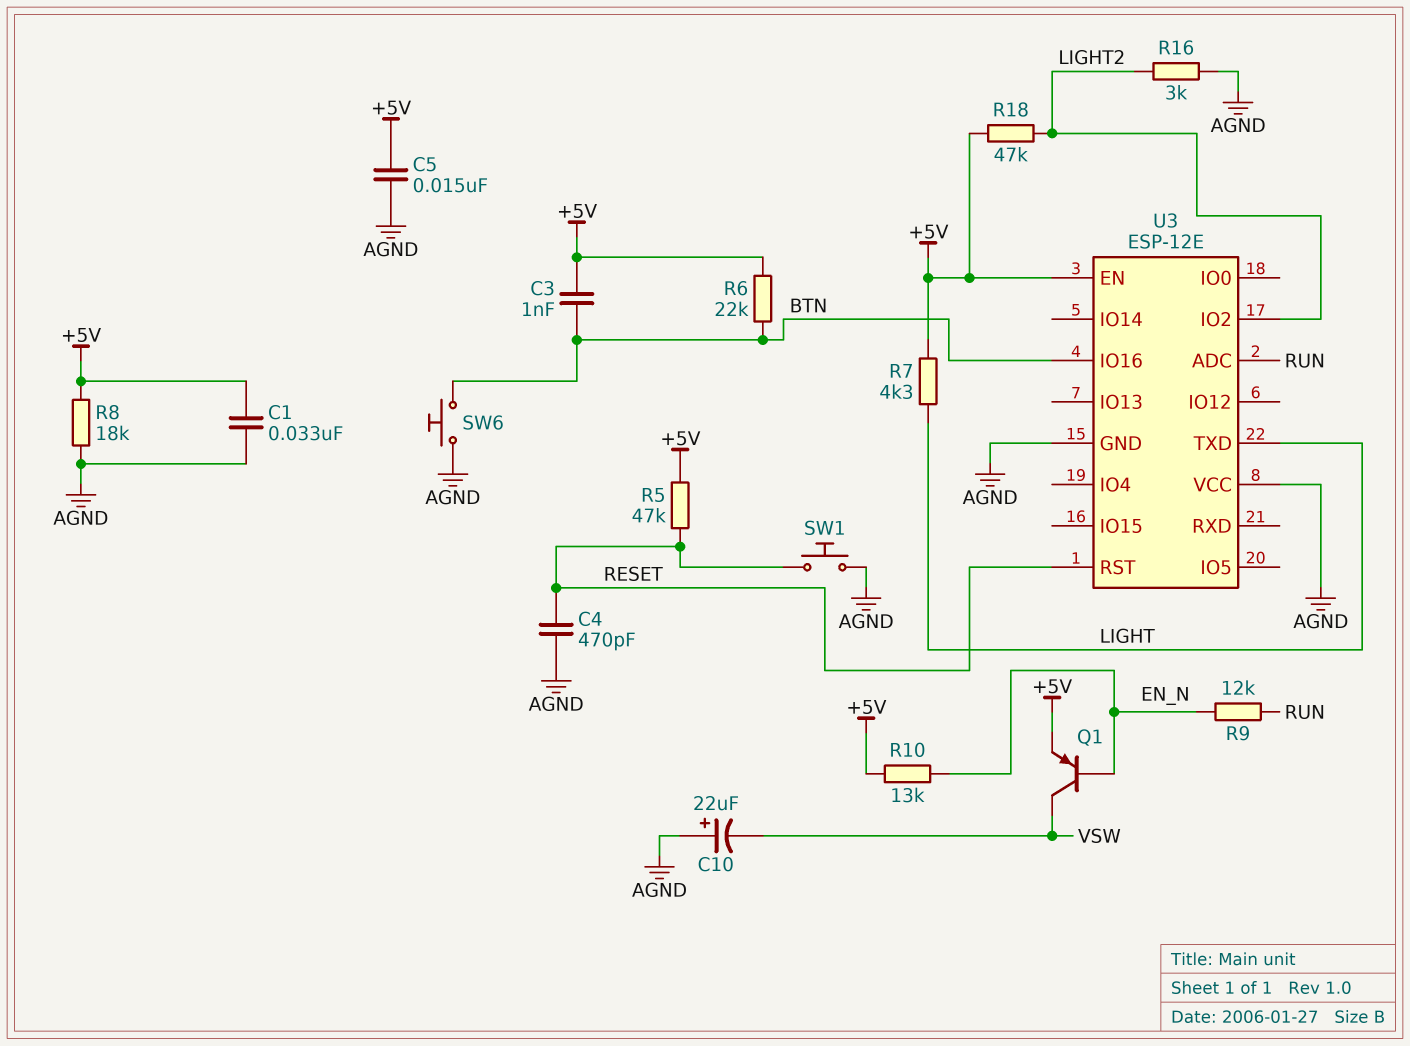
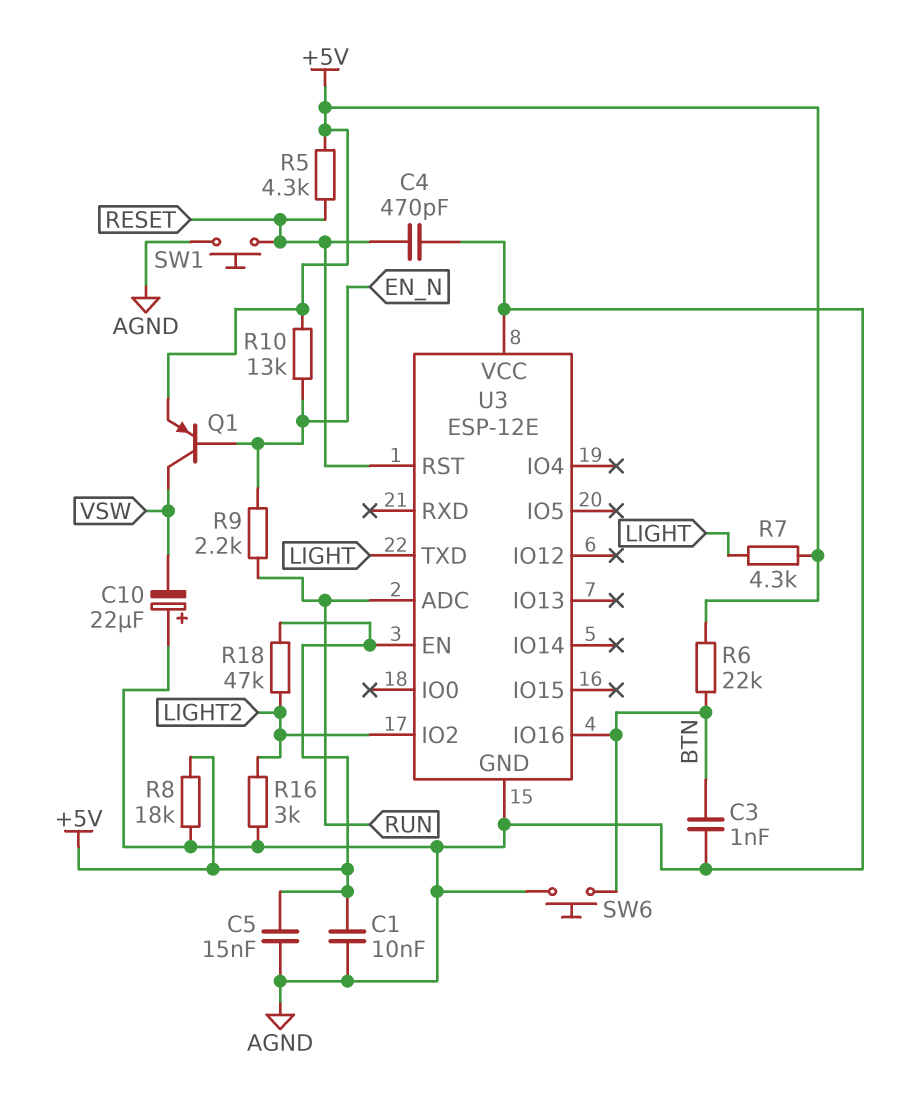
C1: 33nF (+5V, AGND) -> 10nF (+5V, AGND)
C3: 1nF (+5V, BTN) -> 1nF (AGND, BTN)
R5: 47k (+5V, RESET) -> 4.3k (+5V, RESET)
R9: 12k (EN_N, RUN) -> 2.2k (EN_N, RUN)

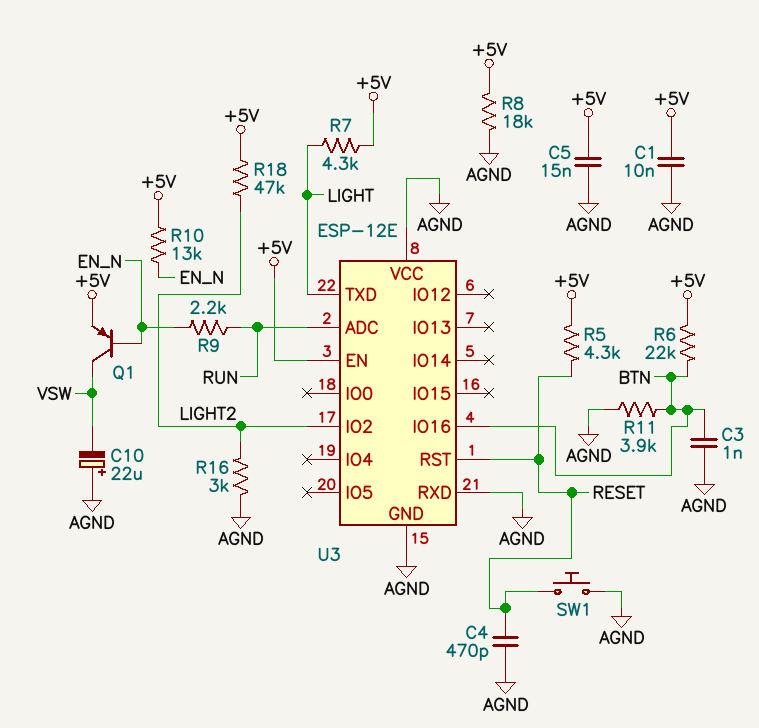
R11: none -> 3.9k (AGND, BTN)
SW6: button (AGND, BTN) -> none
U3 pin RXD: none -> AGND

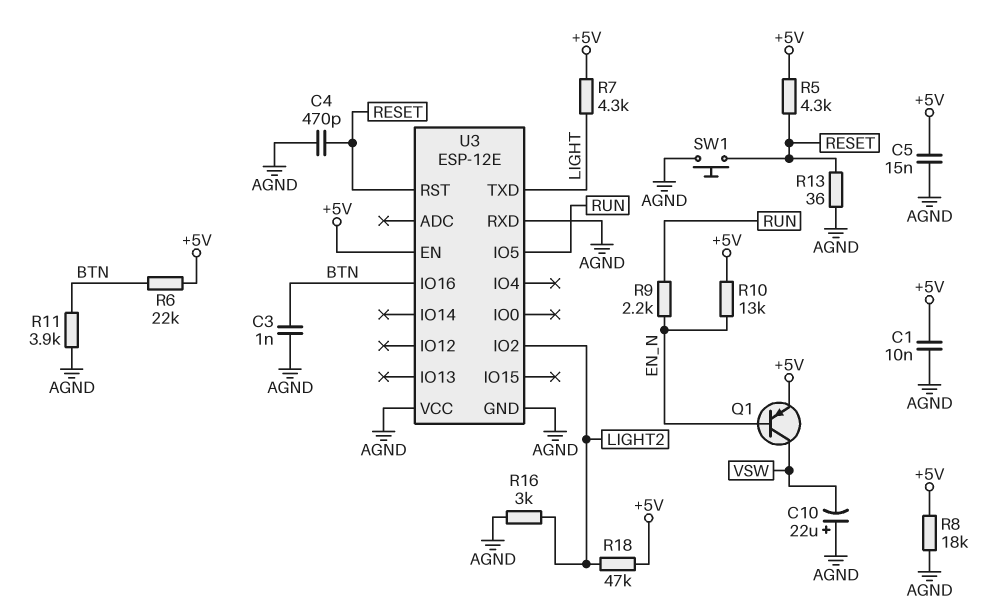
R13: none -> 36 (AGND, RESET)
U3 pin ADC: RUN -> none
U3 pin IO5: none -> RUN

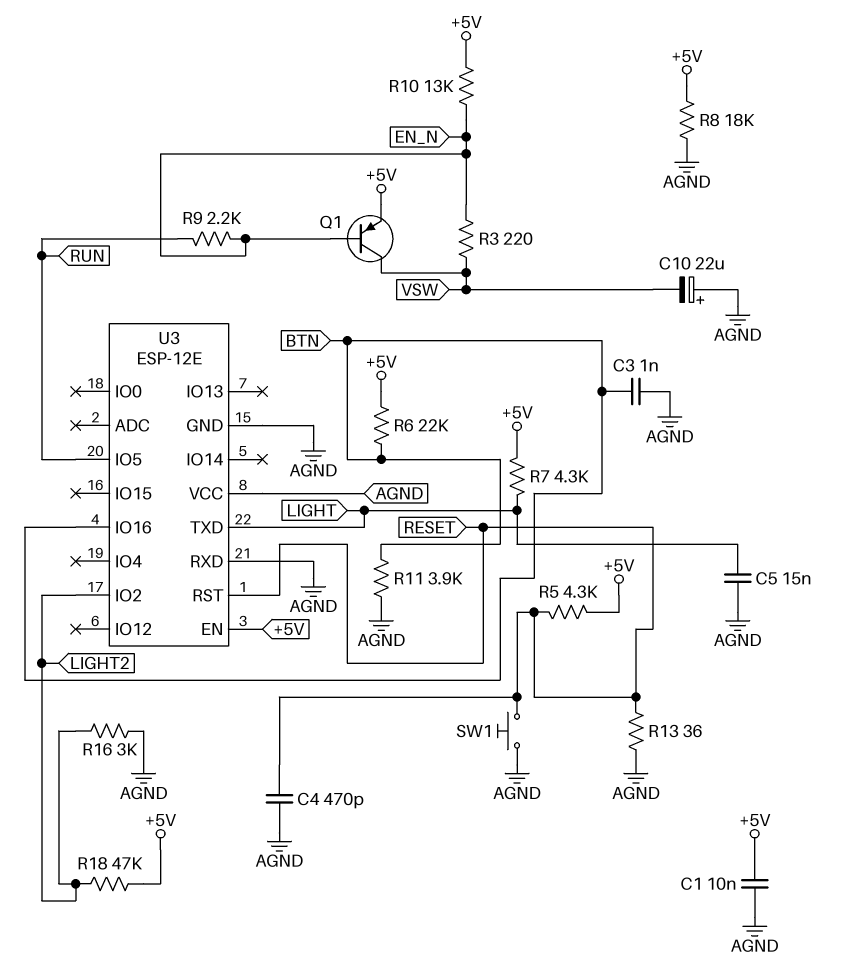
C5: 15nF (+5V, AGND) -> 15nF (AGND, LIGHT)
R3: none -> 220 (EN_N, VSW)

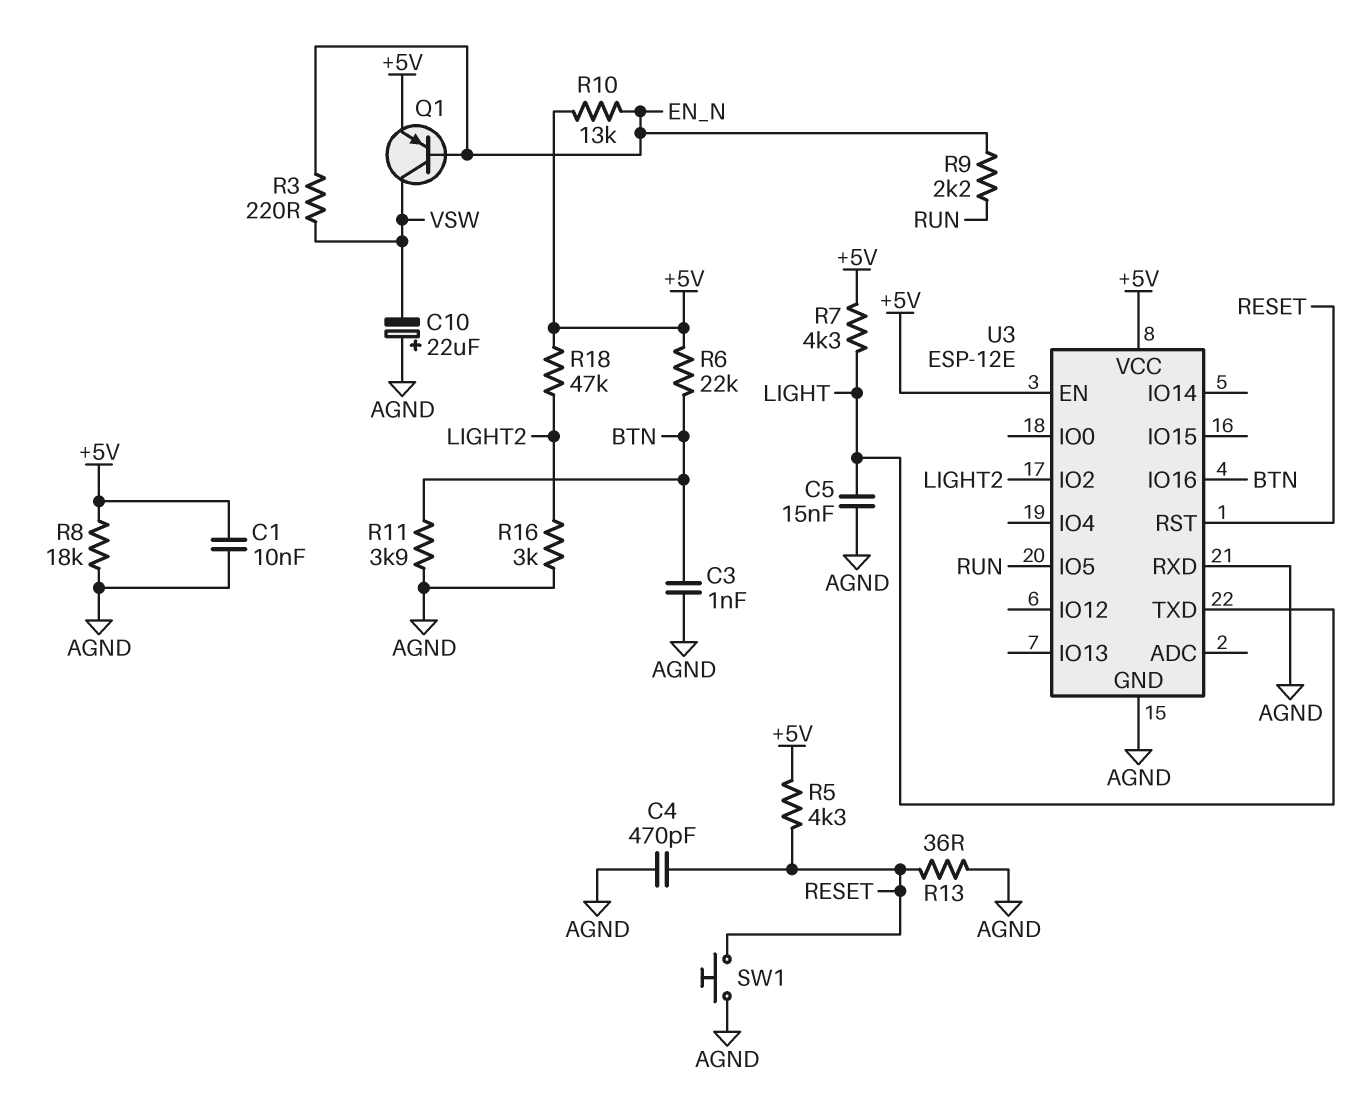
U3 pin VCC: AGND -> +5V

